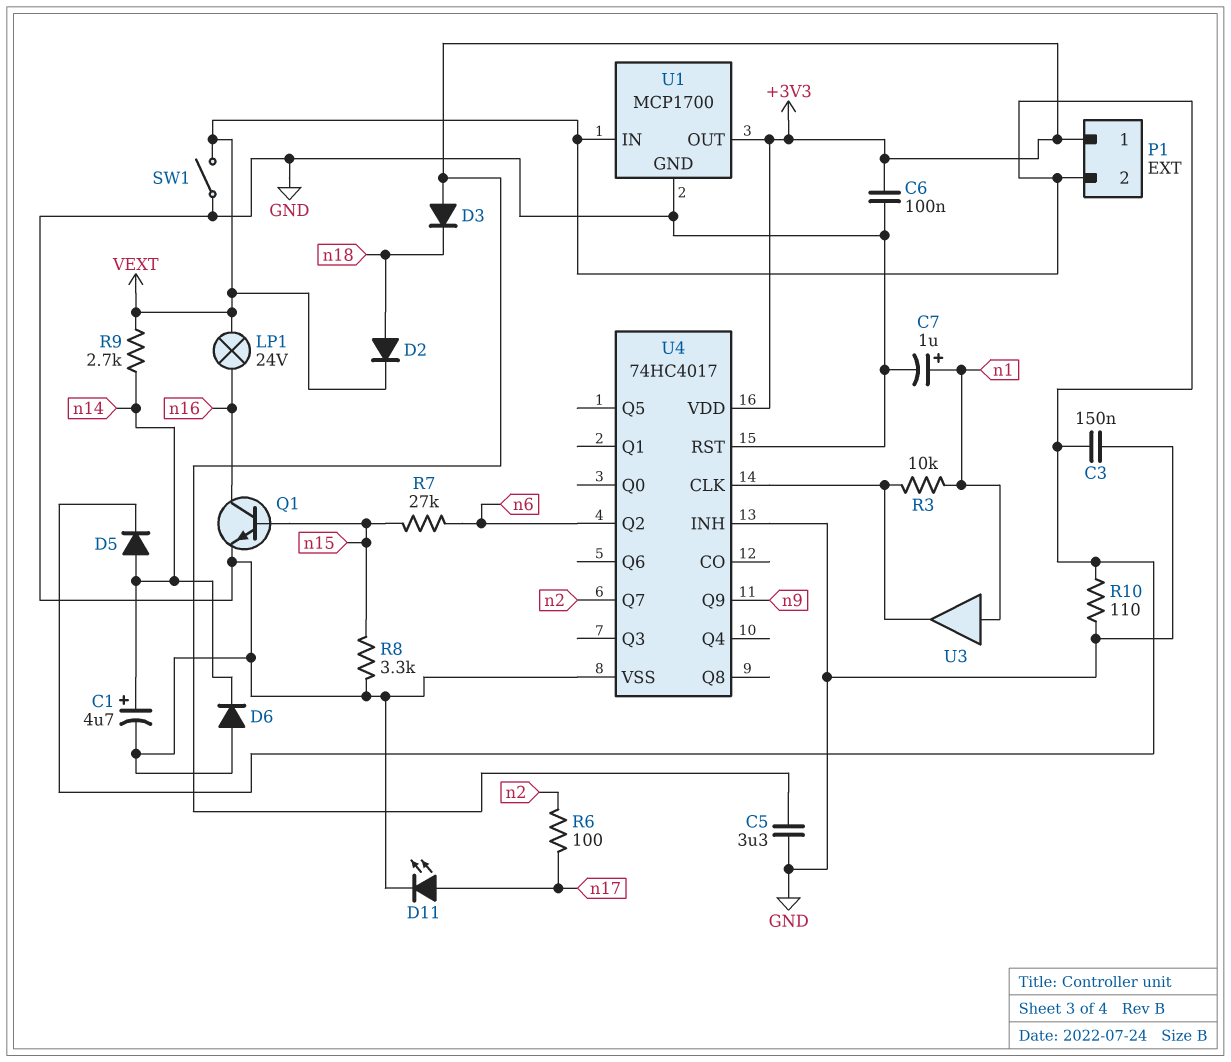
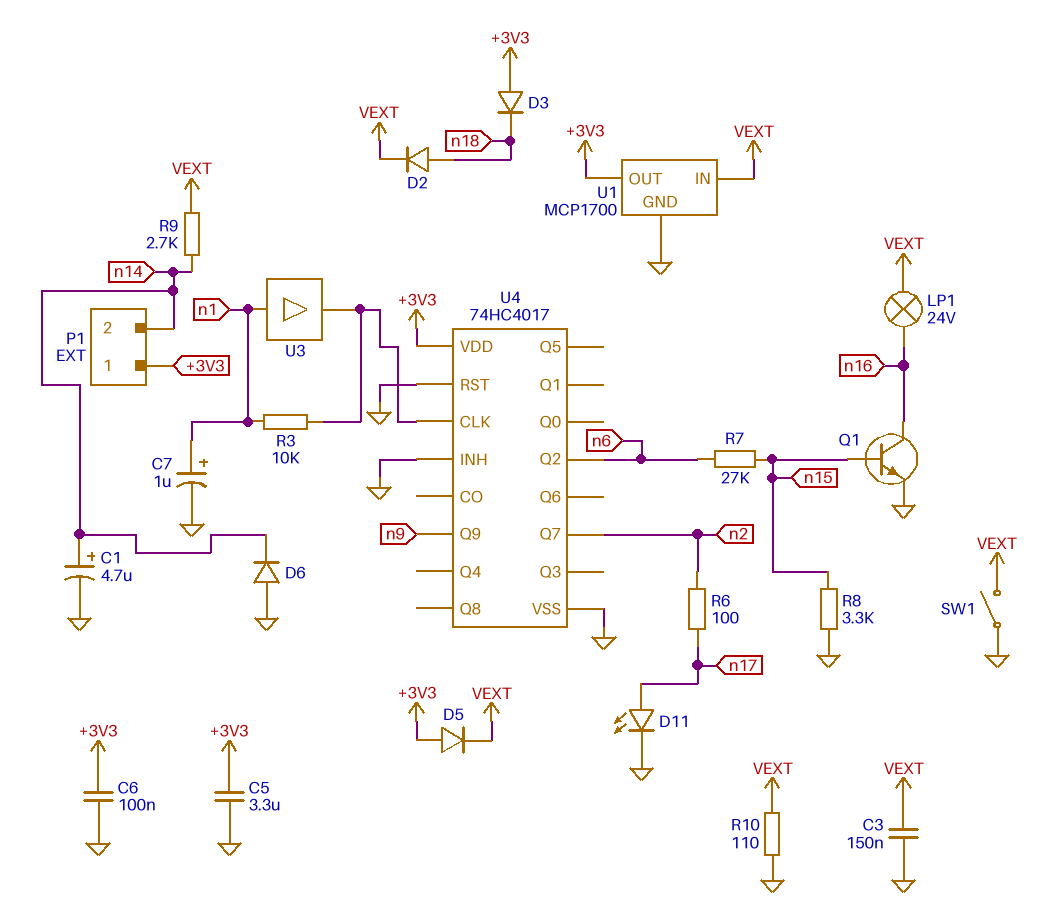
D5: diode (A n14, K VEXT) -> diode (A +3V3, K VEXT)
P1 pin 2: VEXT -> n14

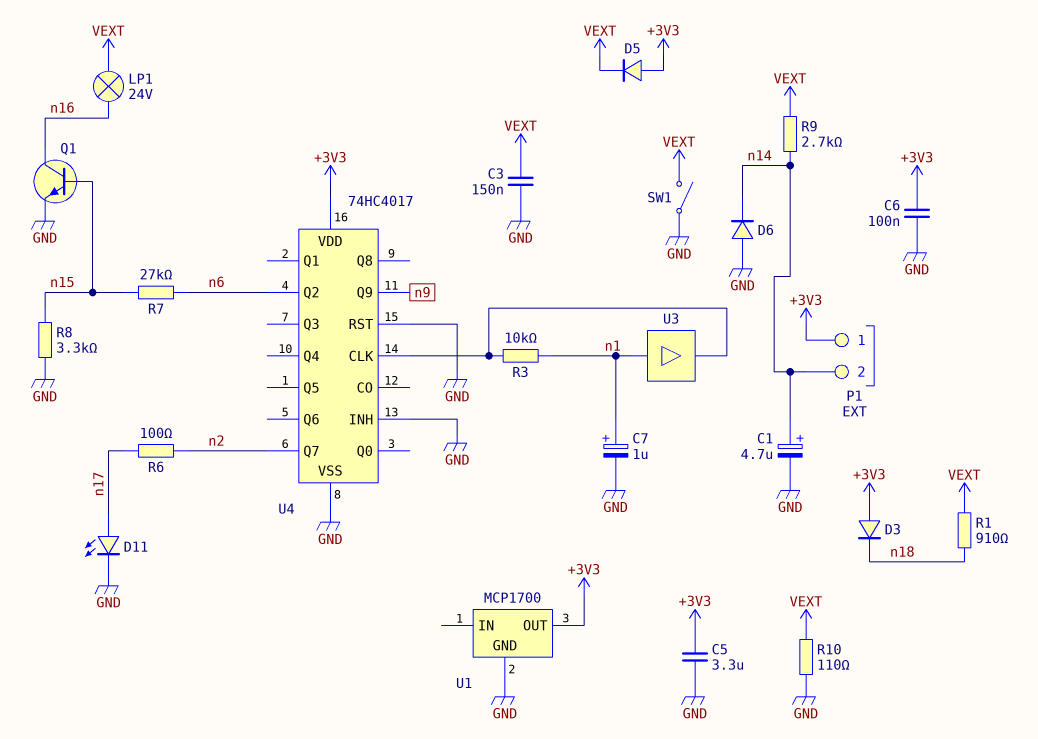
D2: diode (A n18, K VEXT) -> none
R1: none -> 910 (VEXT, n18)
U1 pin IN: VEXT -> none

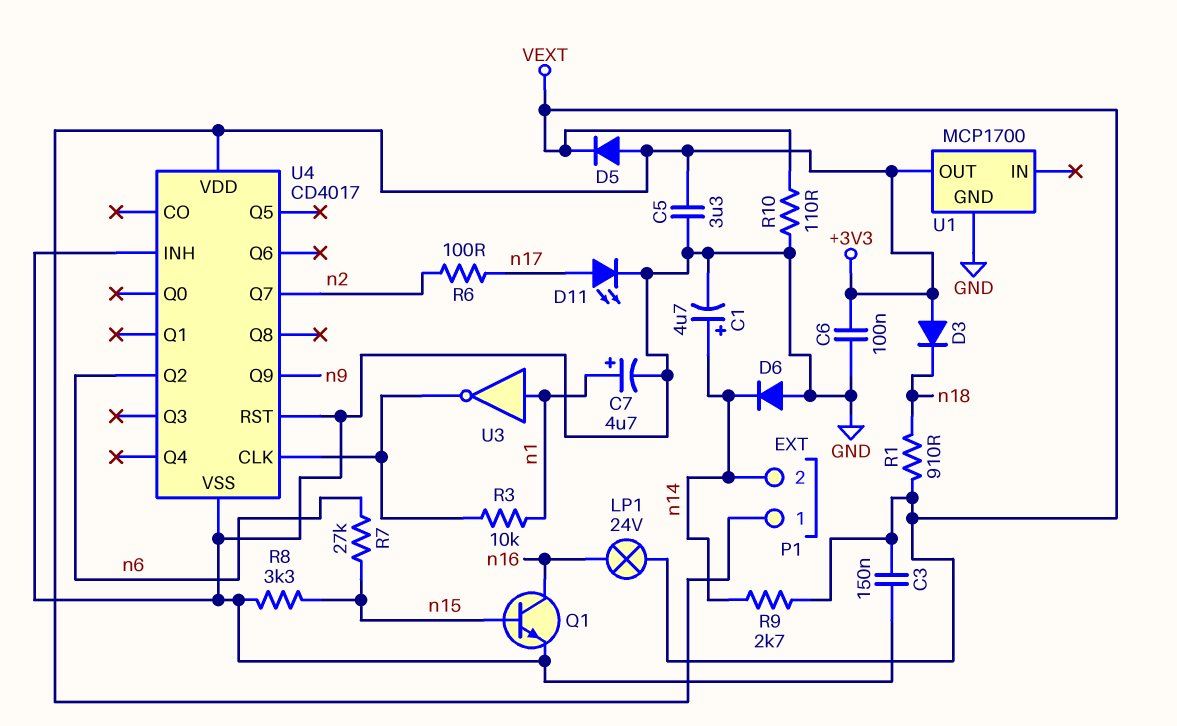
C7: 1uF (plus n1, minus GND) -> 4.7uF (plus n1, minus GND)
SW1: switch (GND, VEXT) -> none
U3: buffer (in n1, out U4/CLK) -> NOT (in n1, out U4/CLK)
U4: 74HC4017 -> CD4017

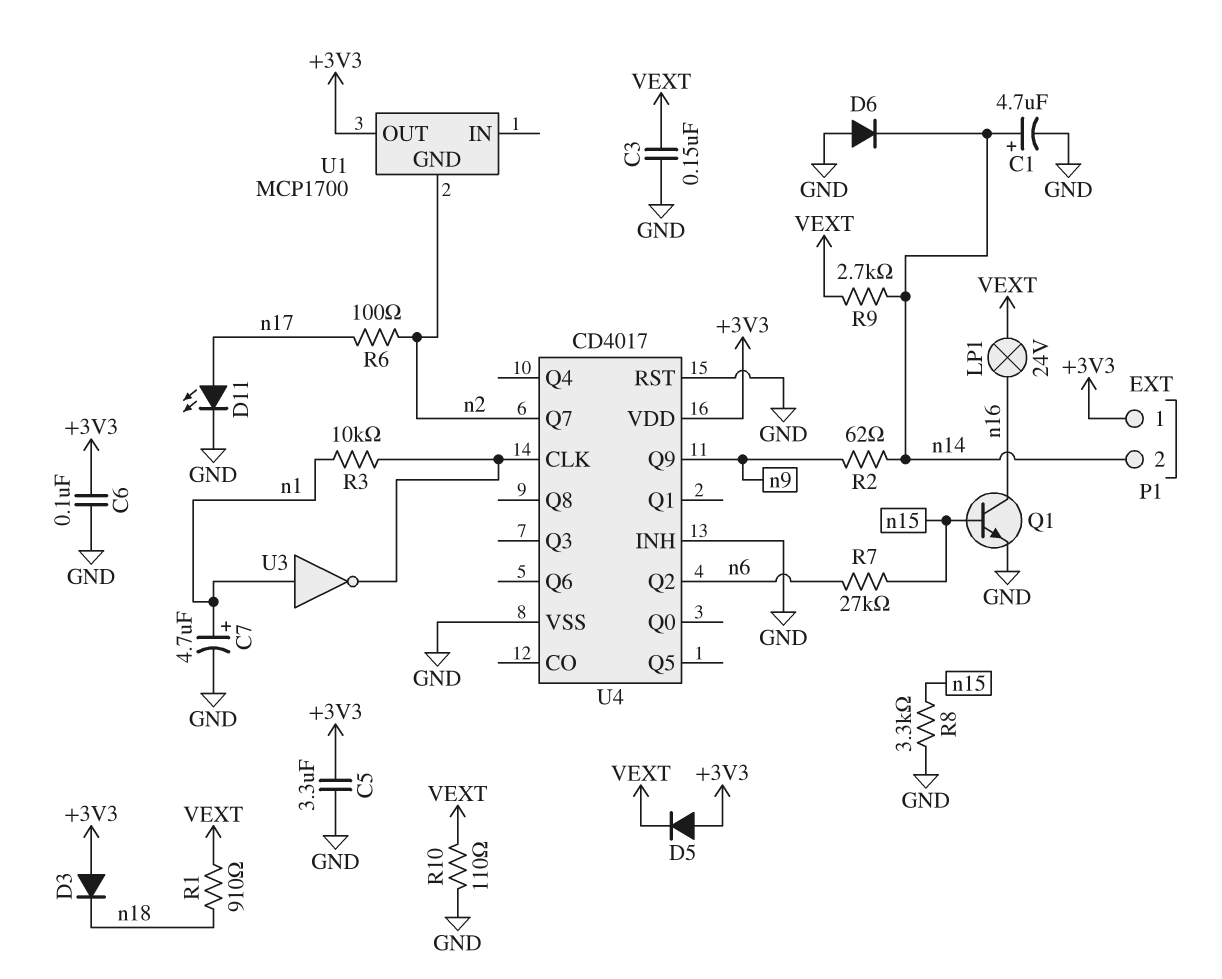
R2: none -> 62 (n9, n14)
U1 pin GND: GND -> n2

